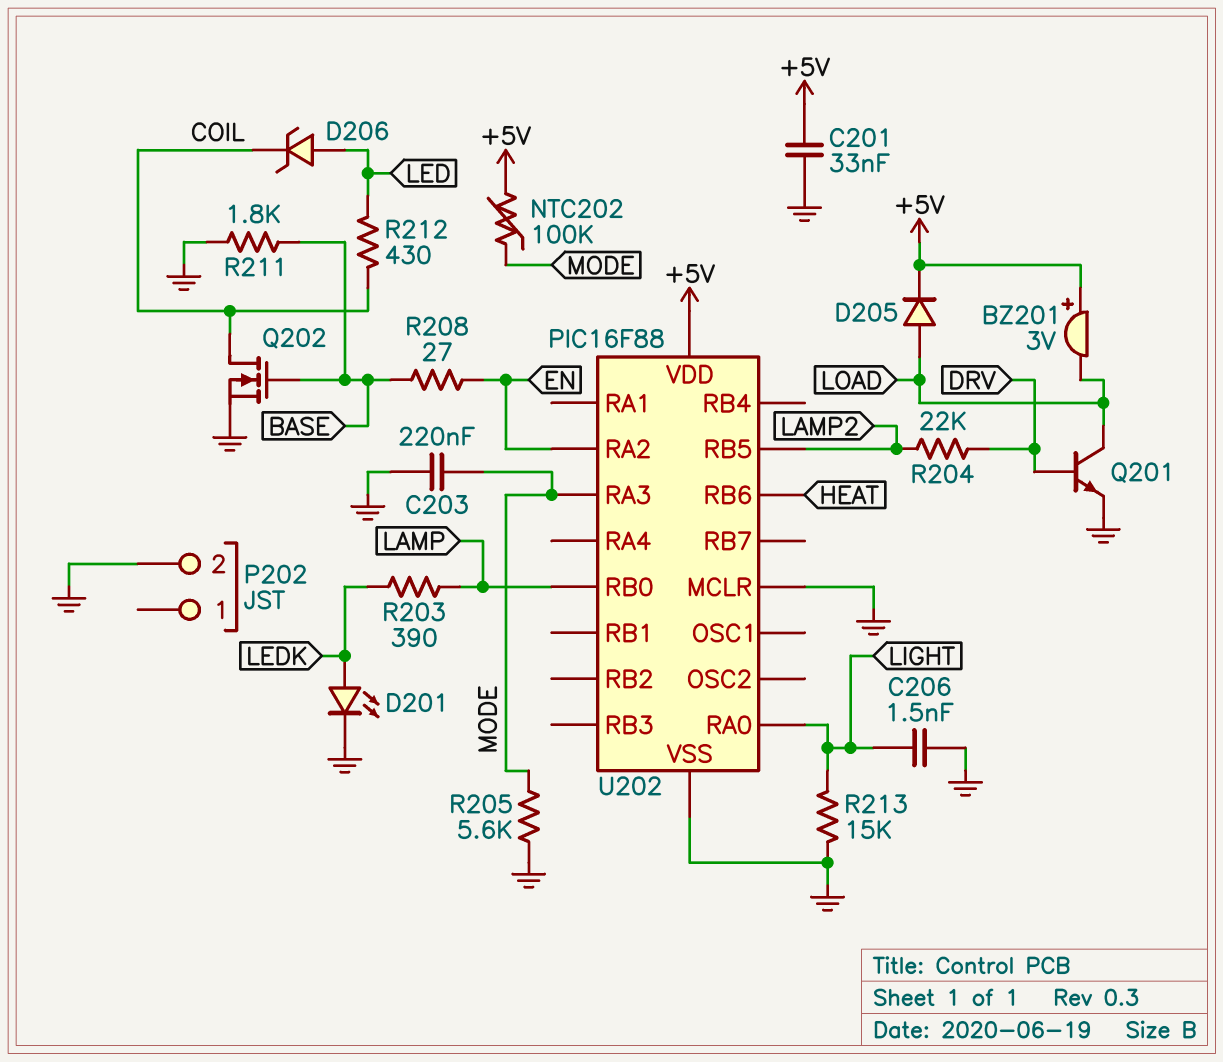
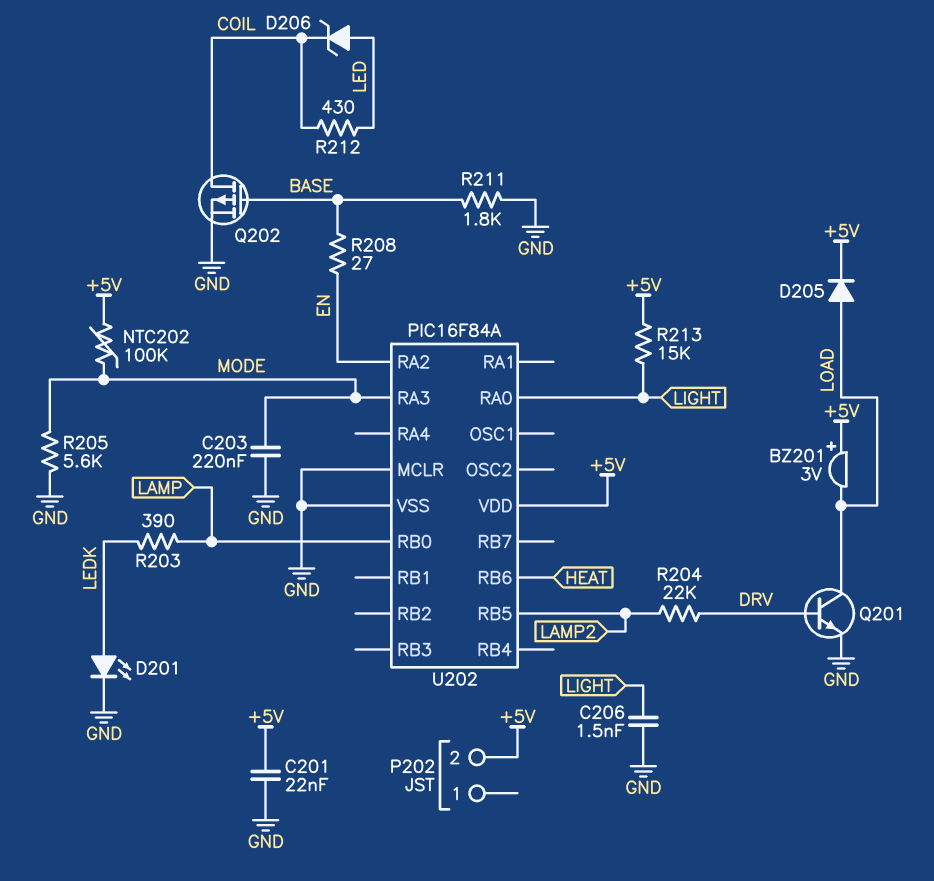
C201: 33nF (+5V, GND) -> 22nF (+5V, GND)
P202 pin 2: GND -> +5V
Q202: NMOS (G BASE, D COIL, S GND) -> PMOS (G BASE, D COIL, S GND)
R213: 15k (GND, LIGHT) -> 15k (+5V, LIGHT)
U202: PIC16F88 -> PIC16F84A

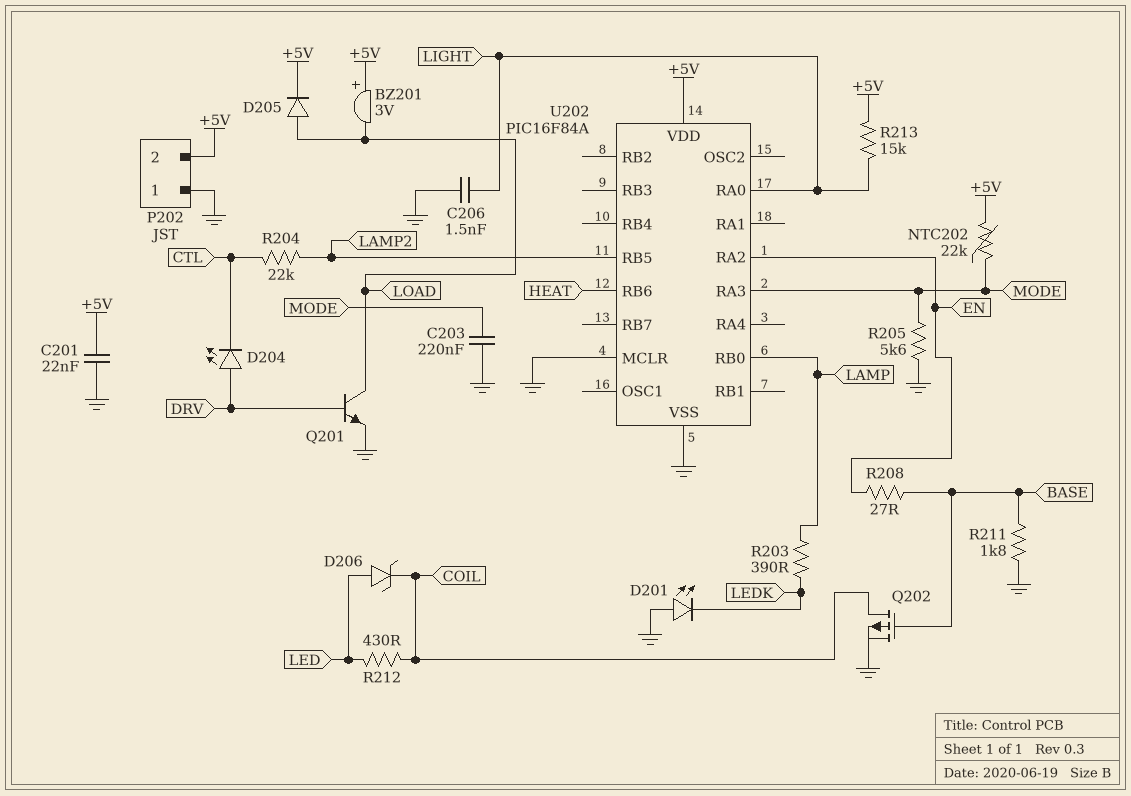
D201: LED (A LEDK, K GND) -> LED (A GND, K LEDK)
D204: none -> LED (A DRV, K CTL)
NTC202: 100k (+5V, MODE) -> 22k (+5V, MODE)
P202 pin 1: none -> GND
R204: 22k (DRV, LAMP2) -> 22k (CTL, LAMP2)

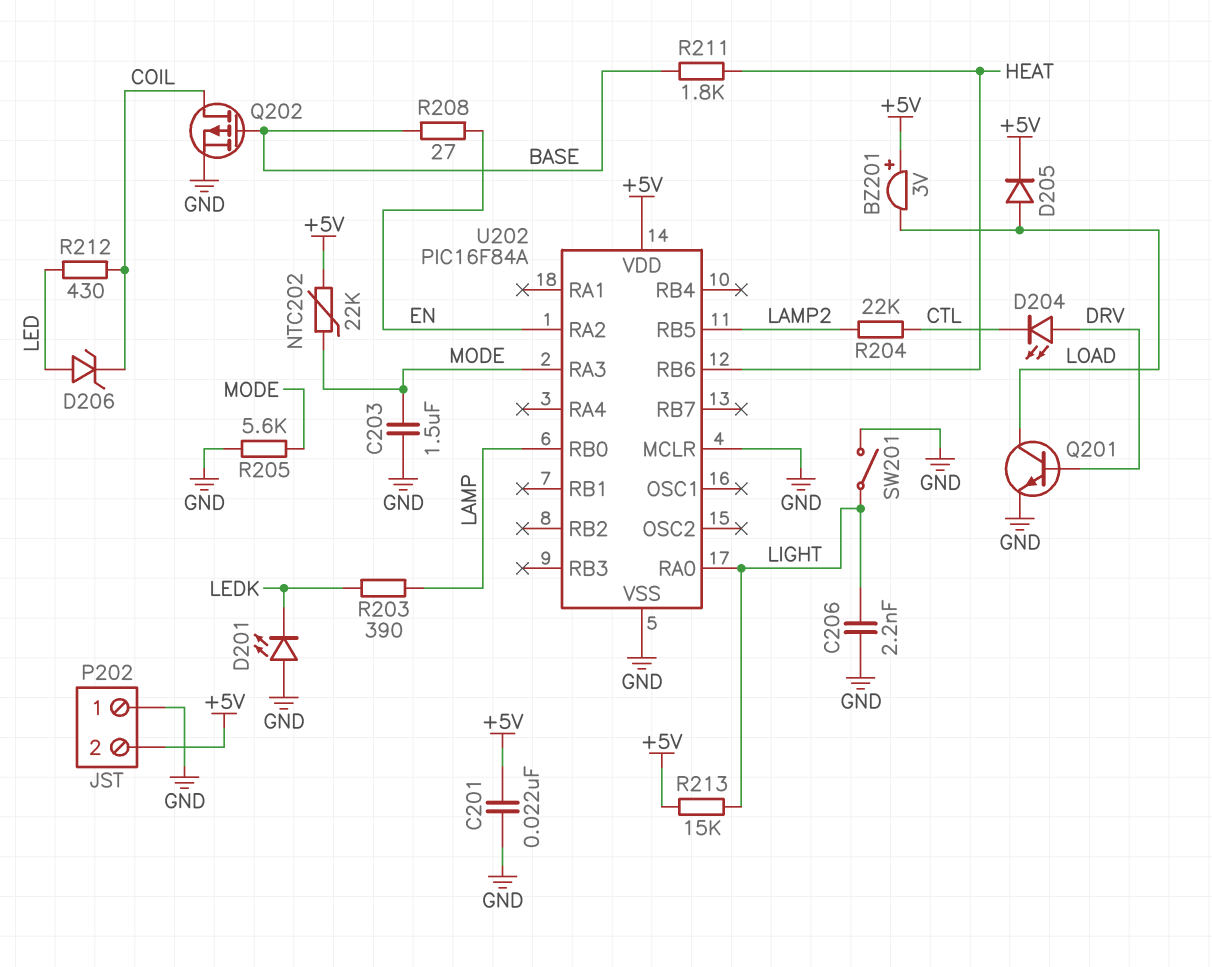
C203: 220nF (GND, MODE) -> 1.5uF (GND, MODE)
C206: 1.5nF (GND, LIGHT) -> 2.2nF (GND, LIGHT)
R211: 1.8k (BASE, GND) -> 1.8k (BASE, HEAT)
SW201: none -> switch (GND, LIGHT)

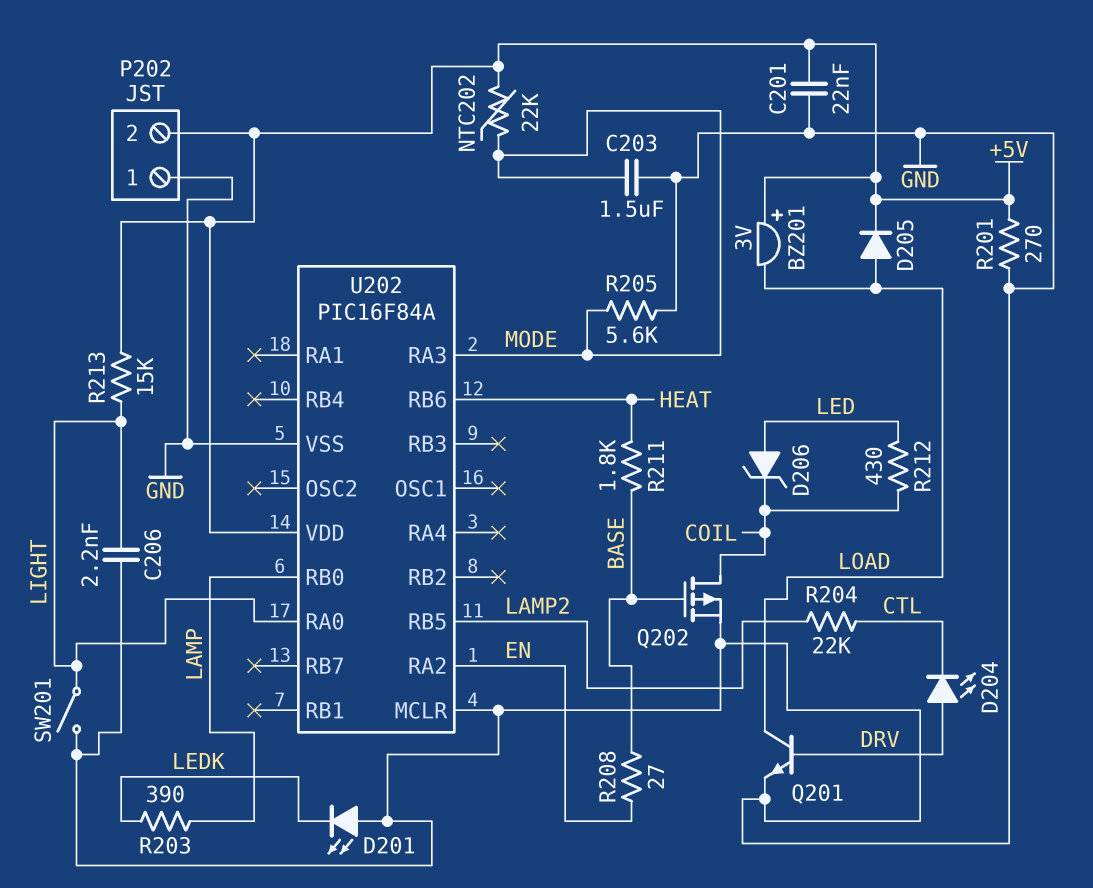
R201: none -> 270 (+5V, GND)

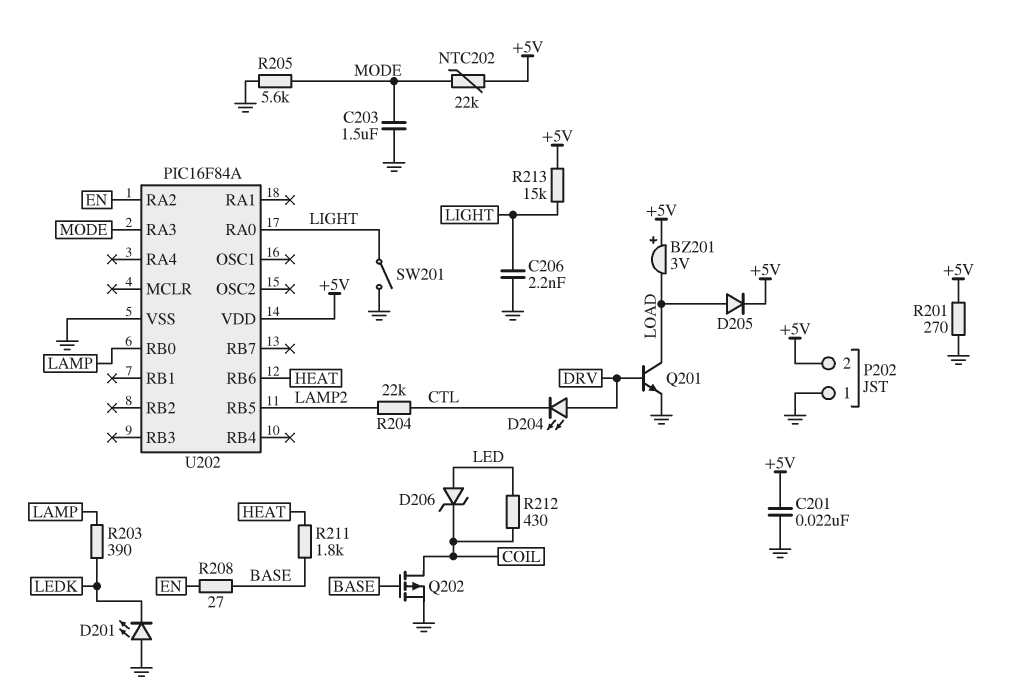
U202 pin MCLR: GND -> none

